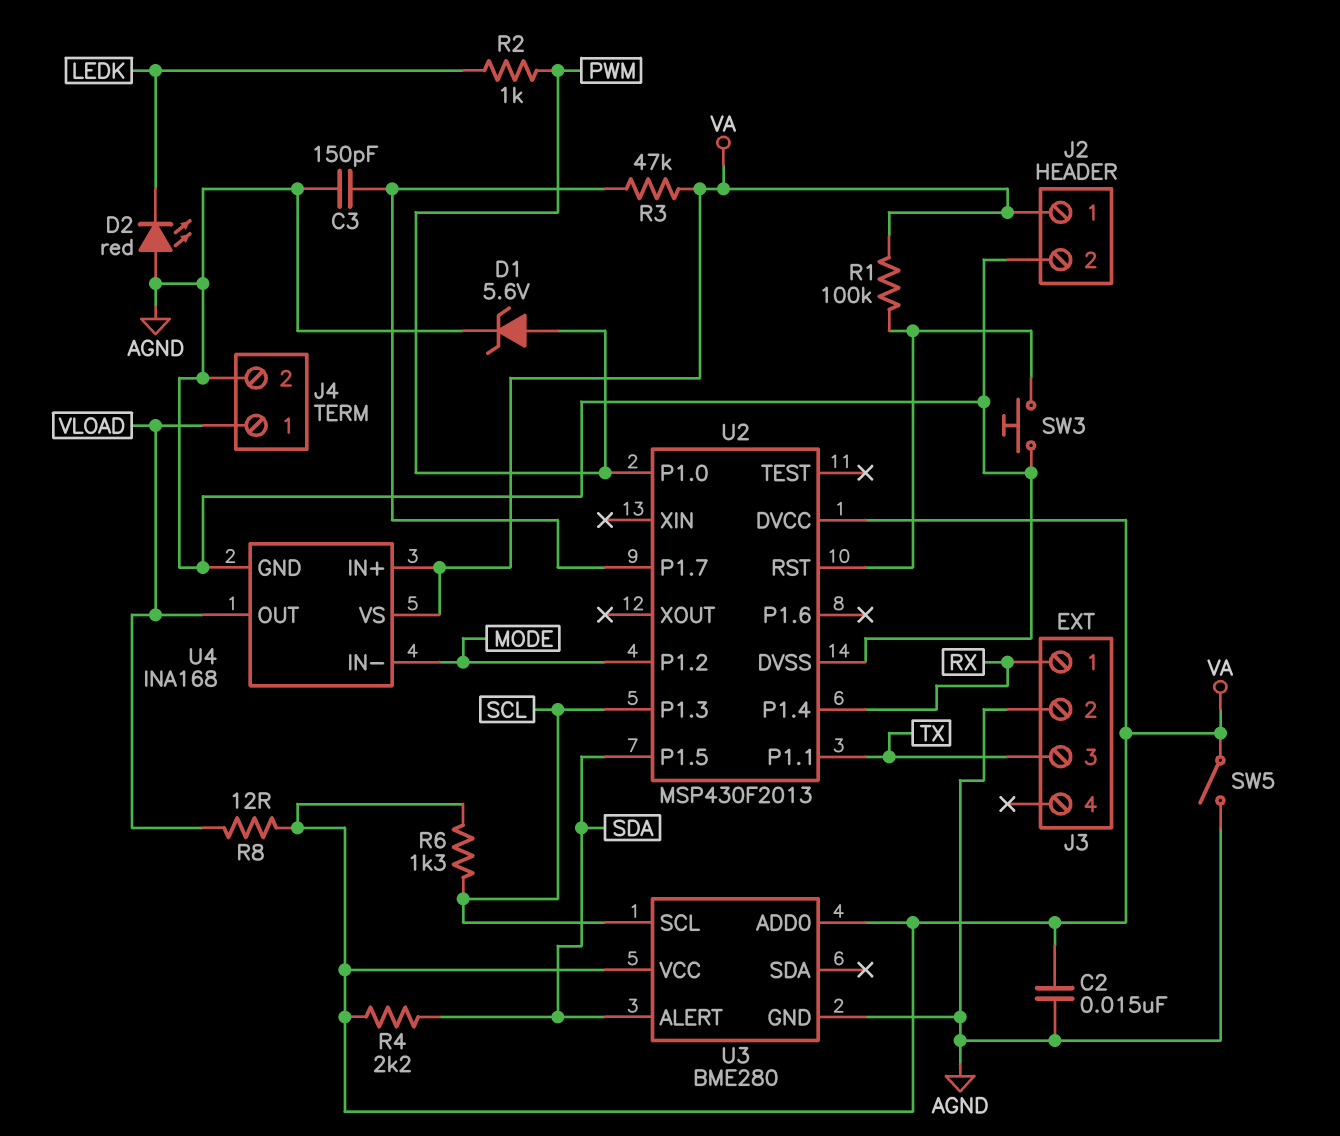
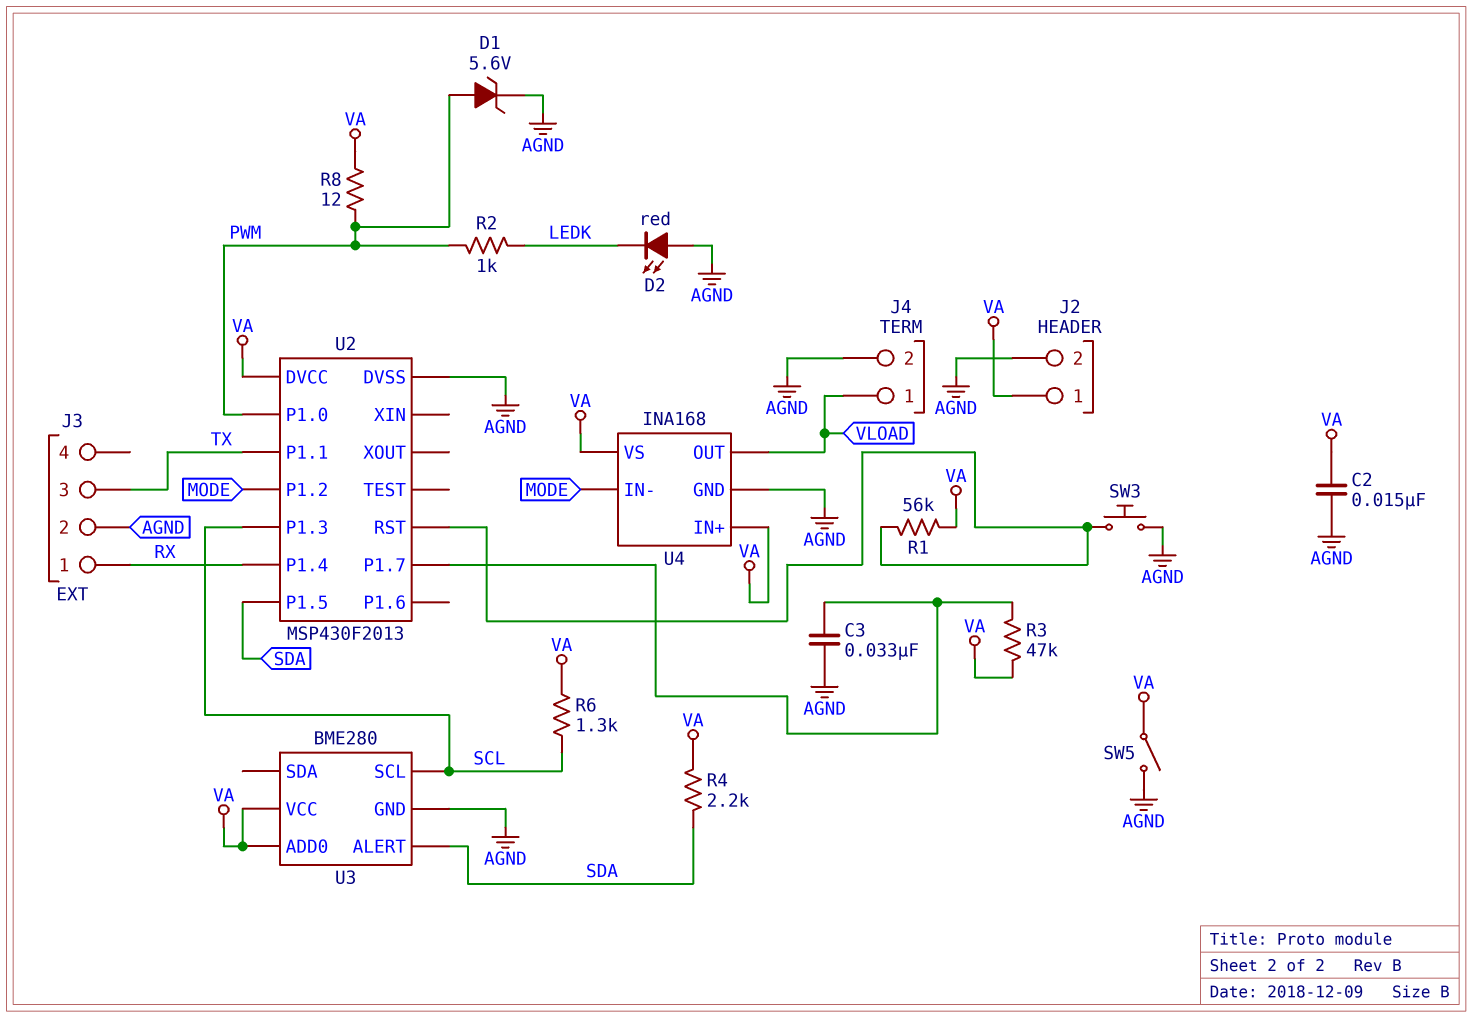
C3: 150pF (AGND, U2/P1.7) -> 33nF (AGND, U2/P1.7)
R1: 100k (U2/RST, VA) -> 56k (U2/RST, VA)
R8: 12 (VA, VLOAD) -> 12 (PWM, VA)

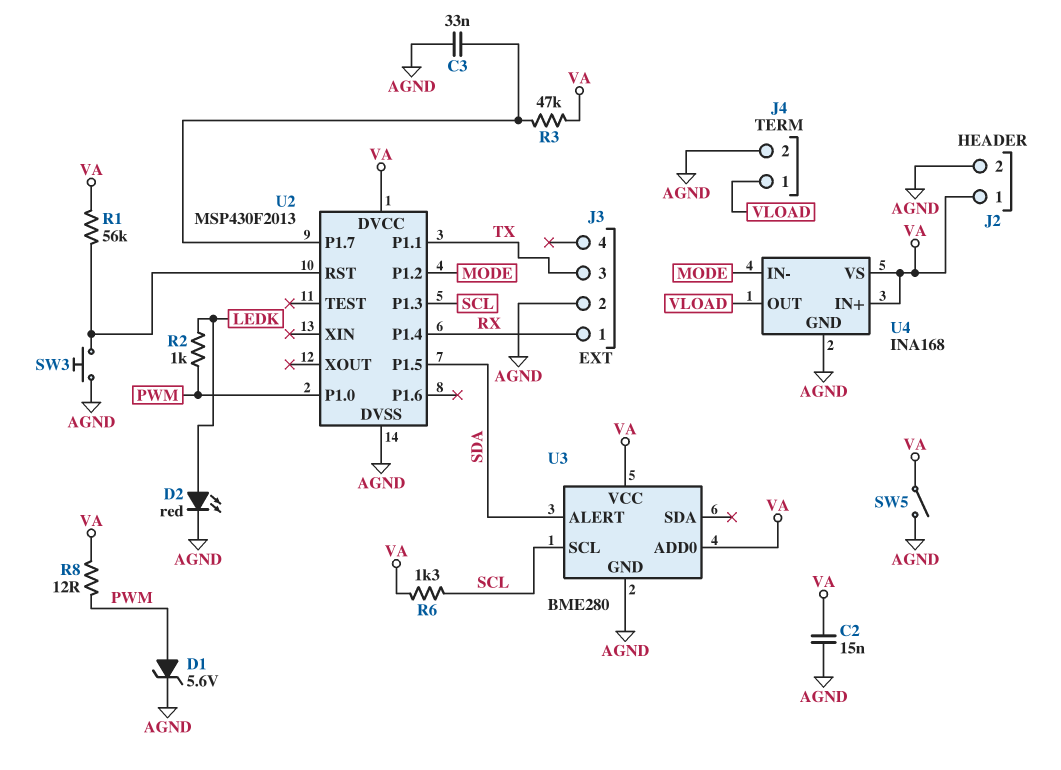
D2: LED red (A AGND, K LEDK) -> LED red (A LEDK, K AGND)
R4: 2.2k (SDA, VA) -> none

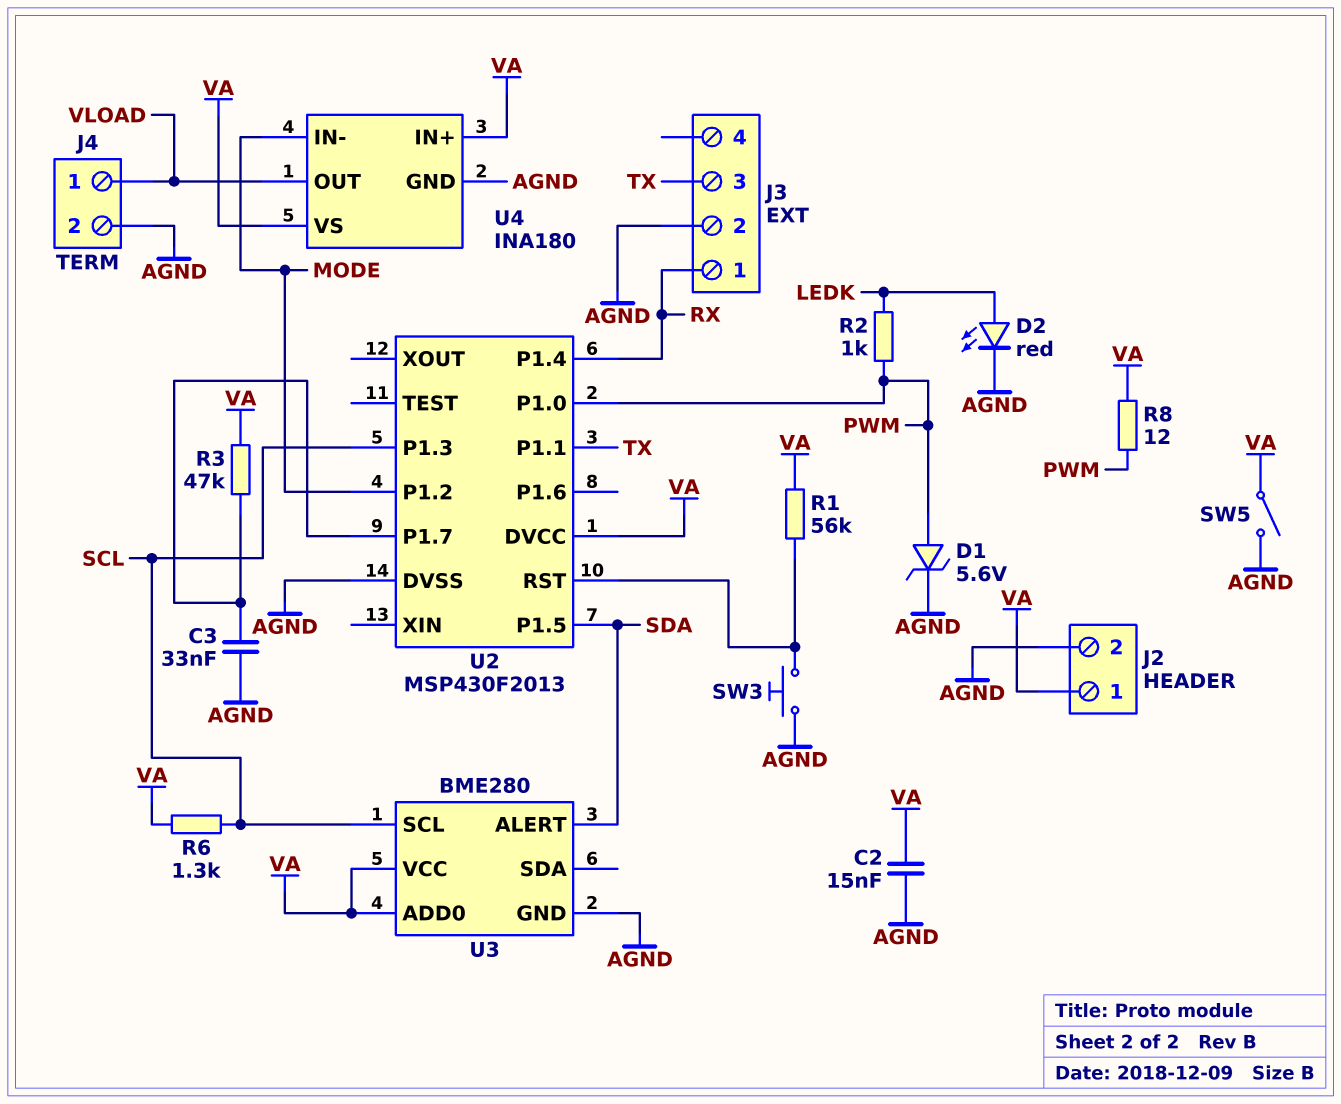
U4: INA168 -> INA180

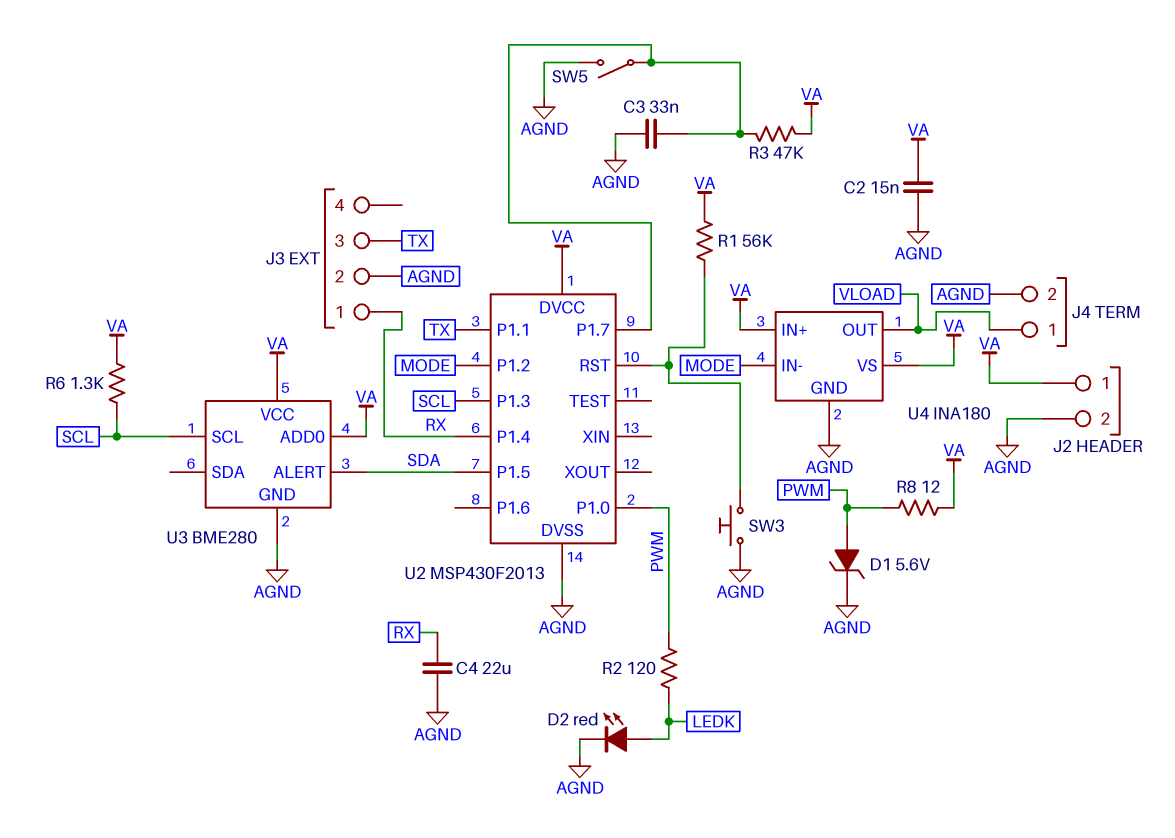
C4: none -> 22uF (AGND, RX)
R2: 1k (LEDK, PWM) -> 120 (LEDK, PWM)
SW5: switch (AGND, VA) -> switch (AGND, U2/P1.7)

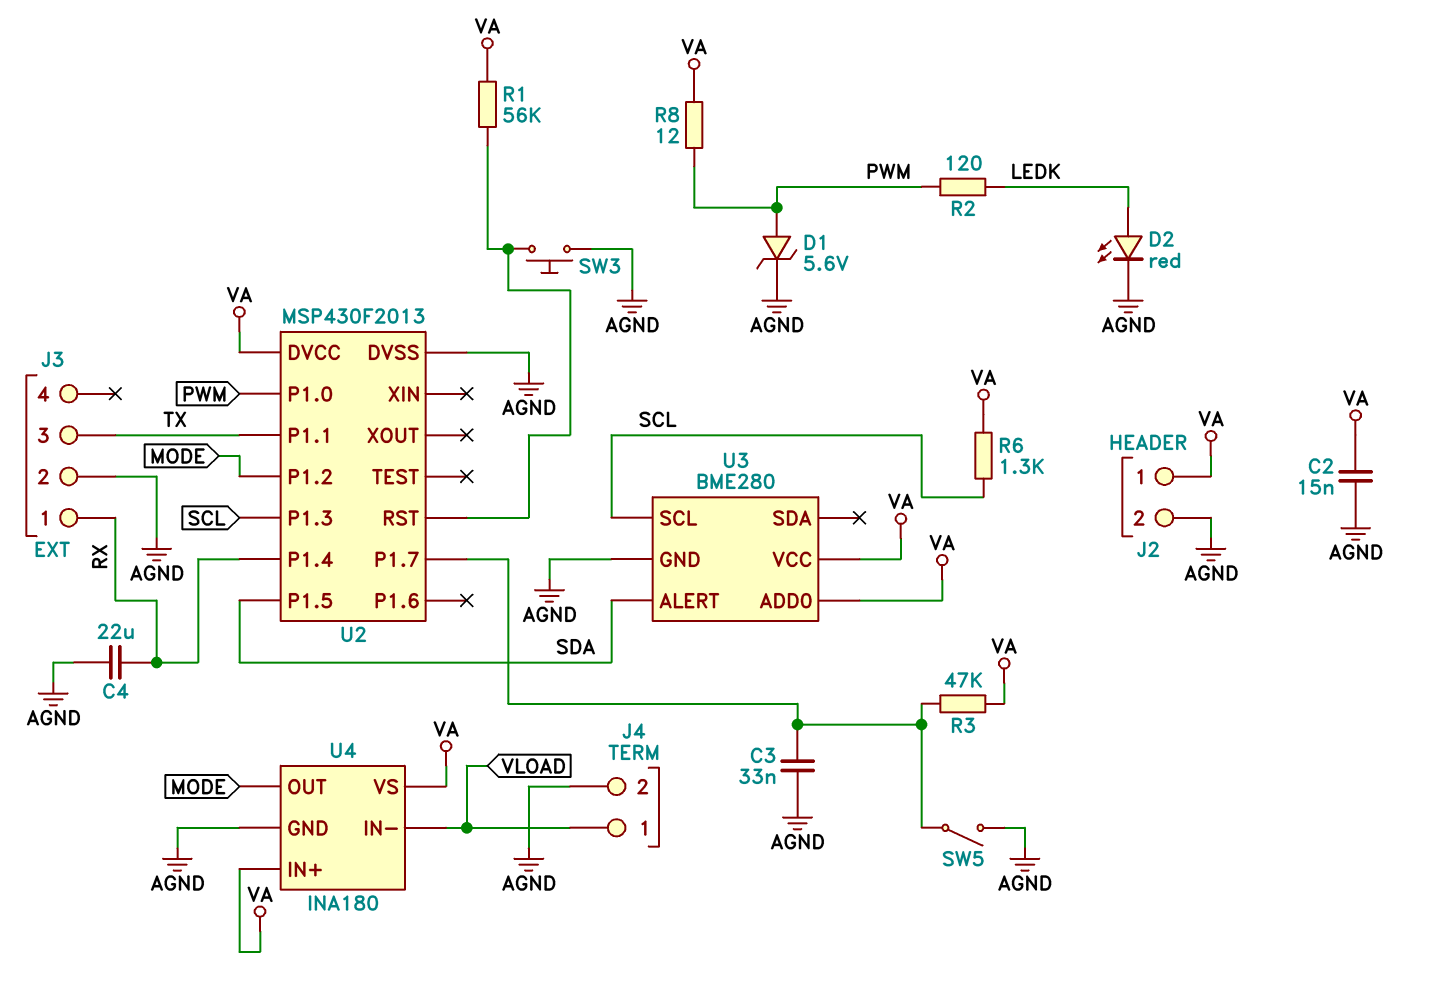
U4 pin IN-: MODE -> VLOAD
U4 pin OUT: VLOAD -> MODE

